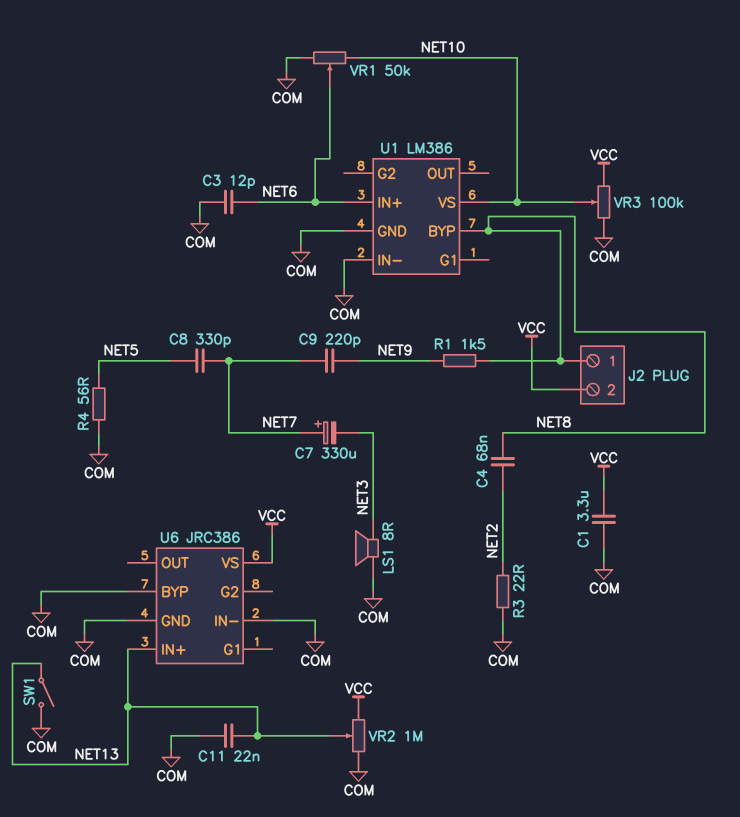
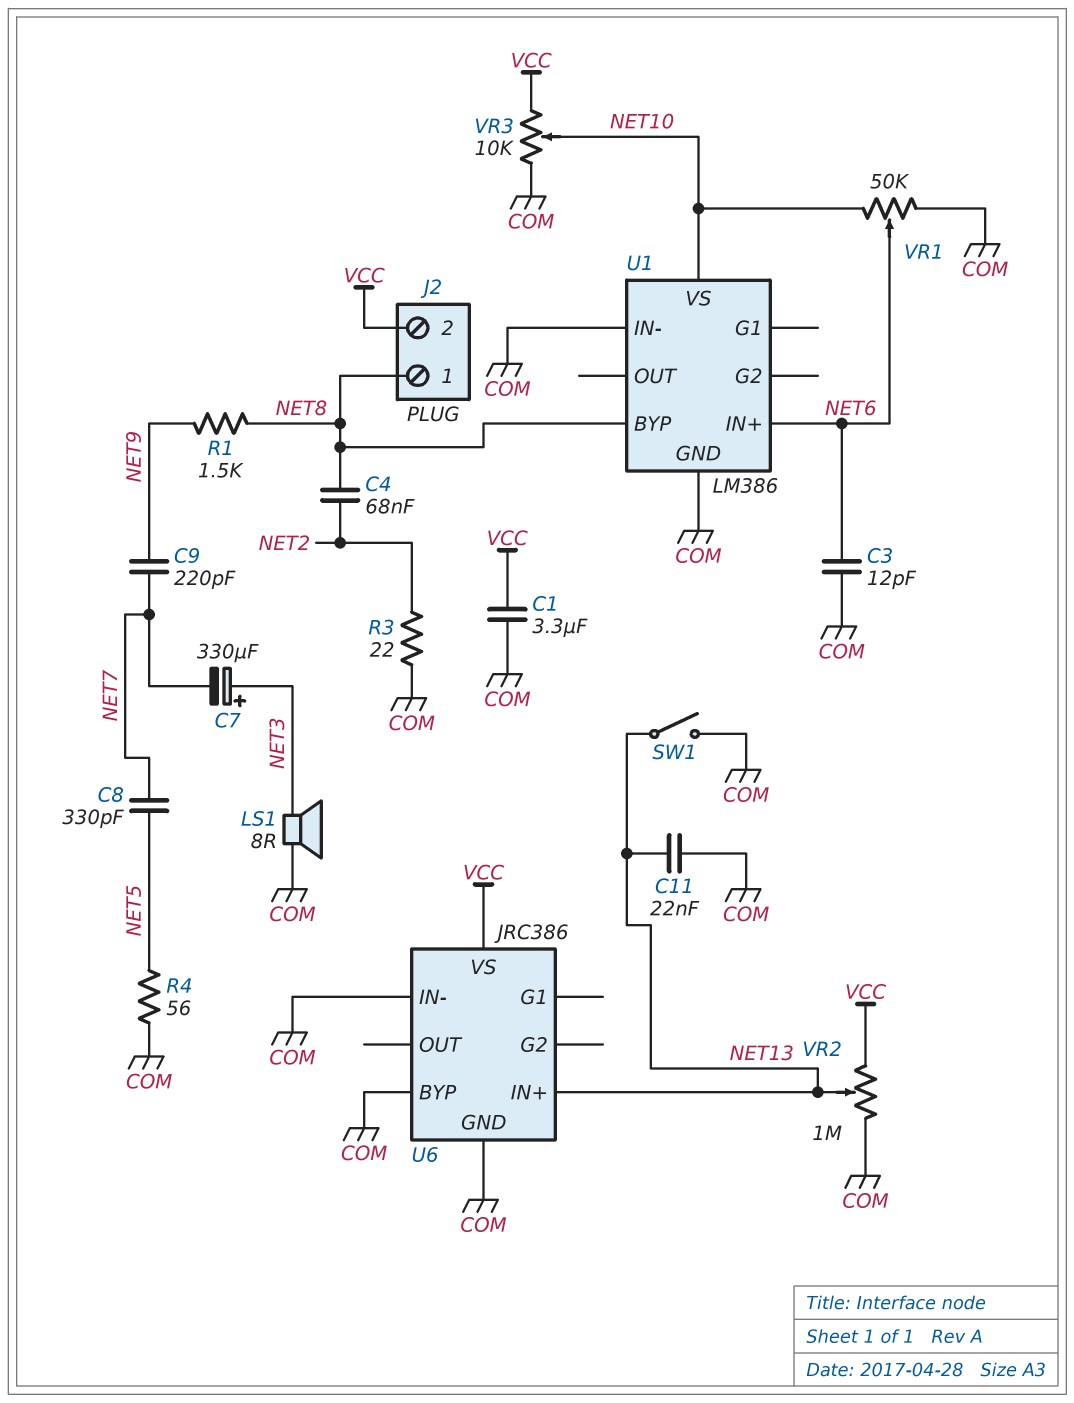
C7: 330uF (plus NET7, minus NET3) -> 330uF (plus NET3, minus NET7)
VR3: 100k (COM, VCC, wiper NET10) -> 10k (COM, VCC, wiper NET10)

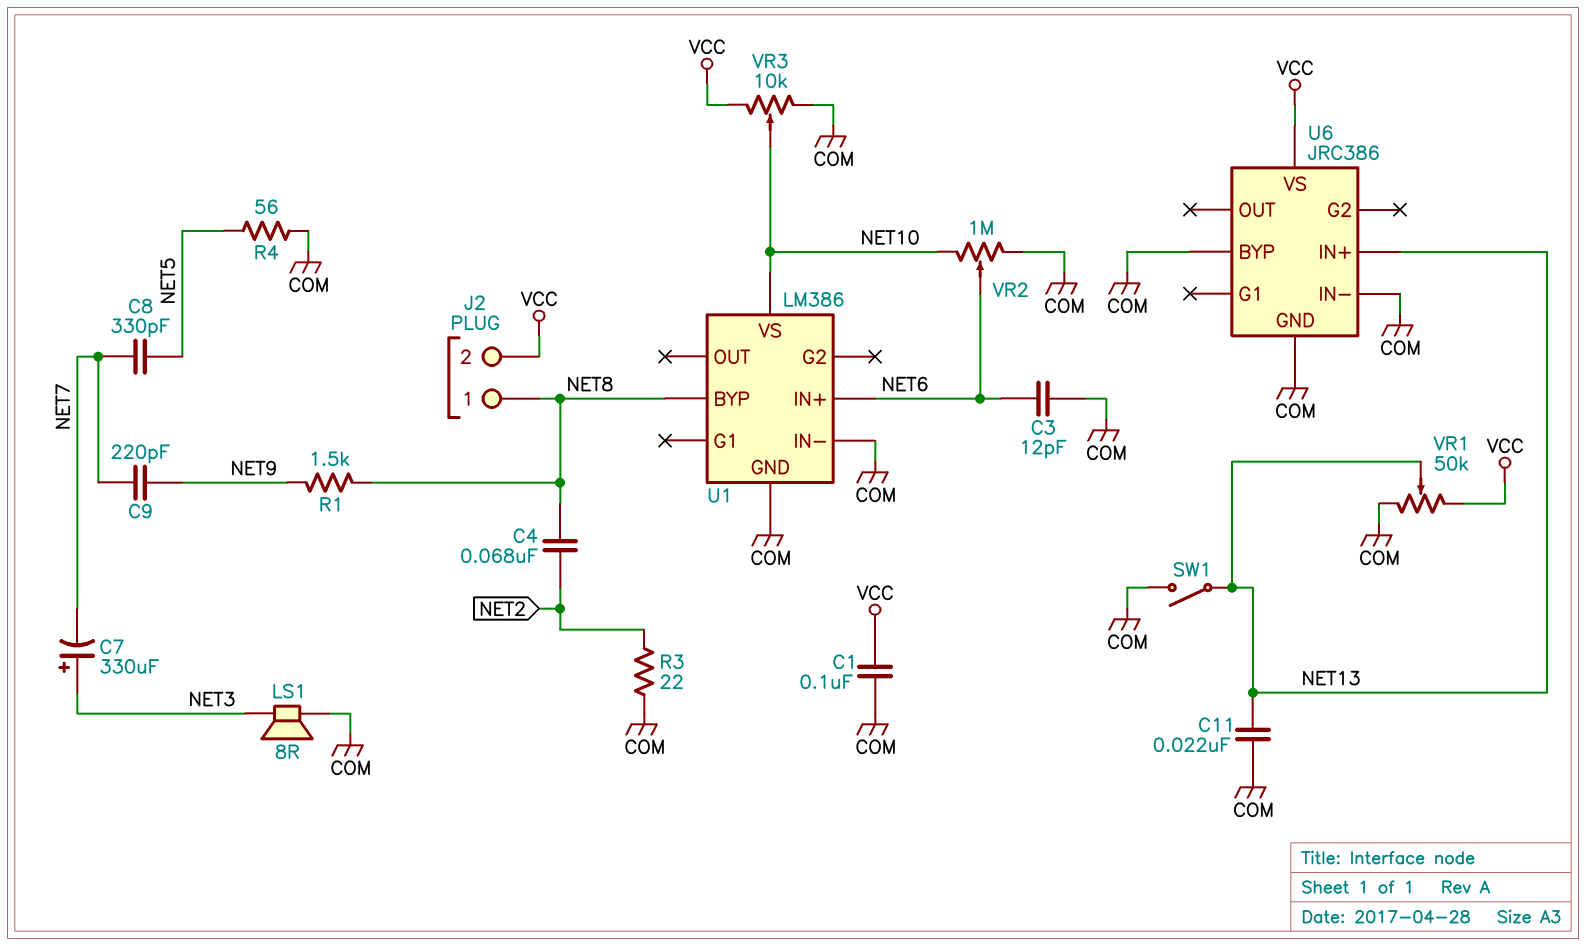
C1: 3.3uF (COM, VCC) -> 100nF (COM, VCC)
VR1: 50k (COM, NET10, wiper NET6) -> 50k (COM, VCC, wiper NET13)
VR2: 1M (COM, VCC, wiper NET13) -> 1M (COM, NET10, wiper NET6)

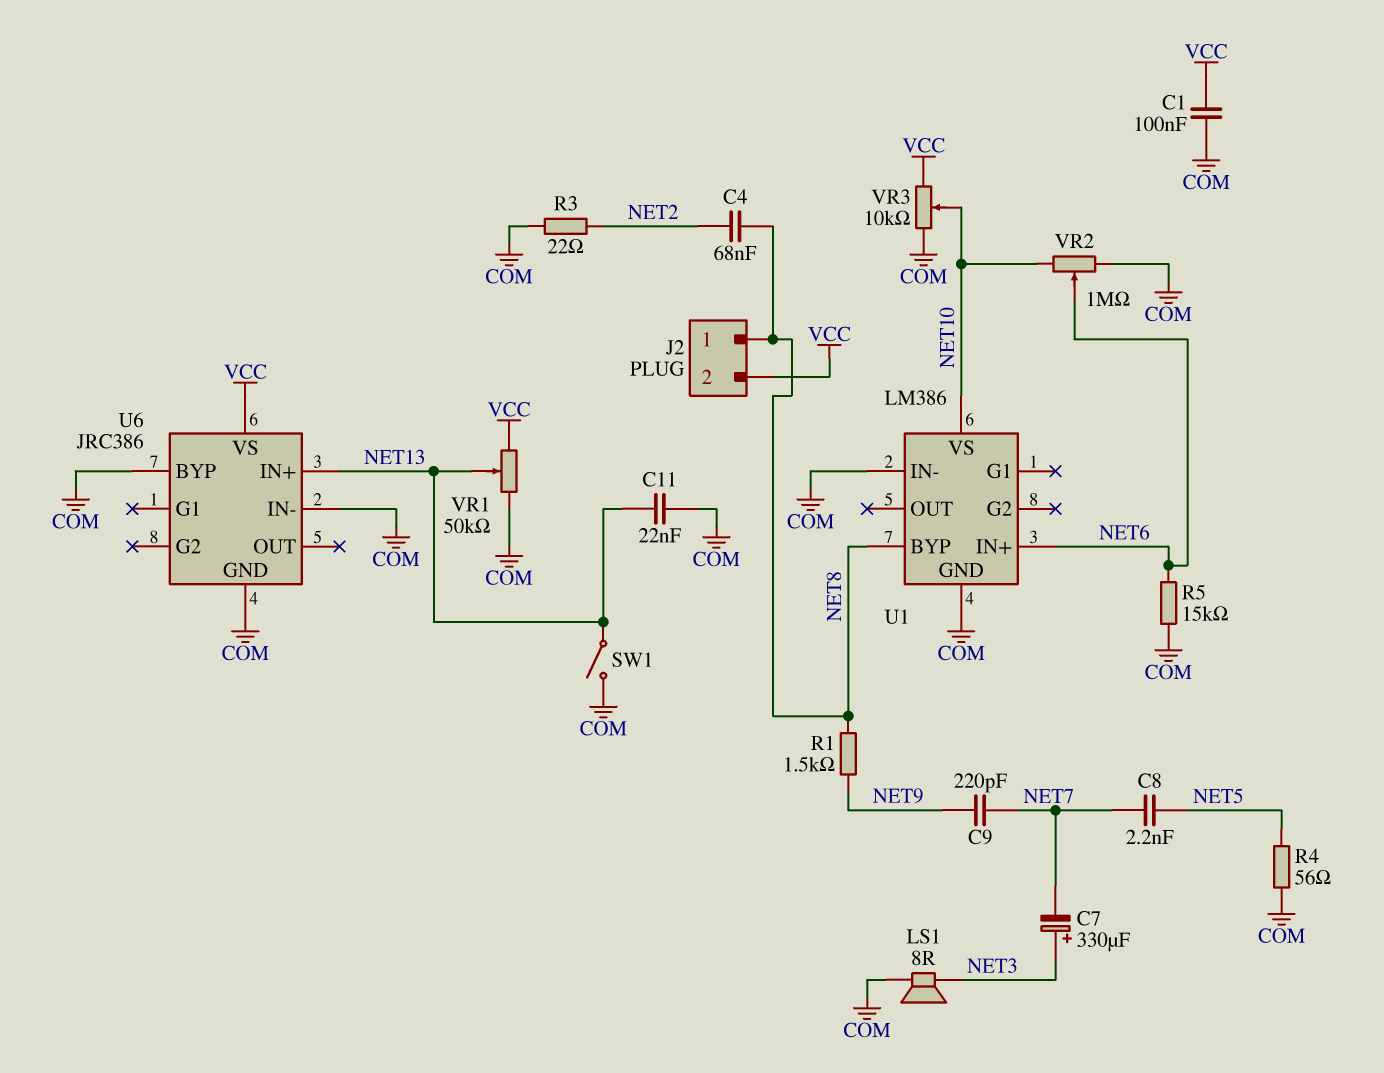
C3: 12pF (COM, NET6) -> none
C8: 330pF (NET5, NET7) -> 2.2nF (NET5, NET7)
R5: none -> 15k (COM, NET6)

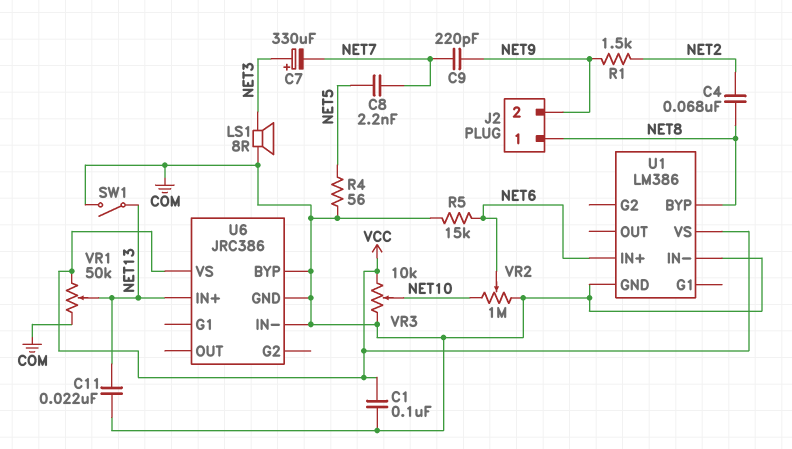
J2 pin 2: VCC -> NET9
R1: 1.5k (NET8, NET9) -> 1.5k (NET2, NET9)
R3: 22 (COM, NET2) -> none
U1 pin VS: NET10 -> VCC

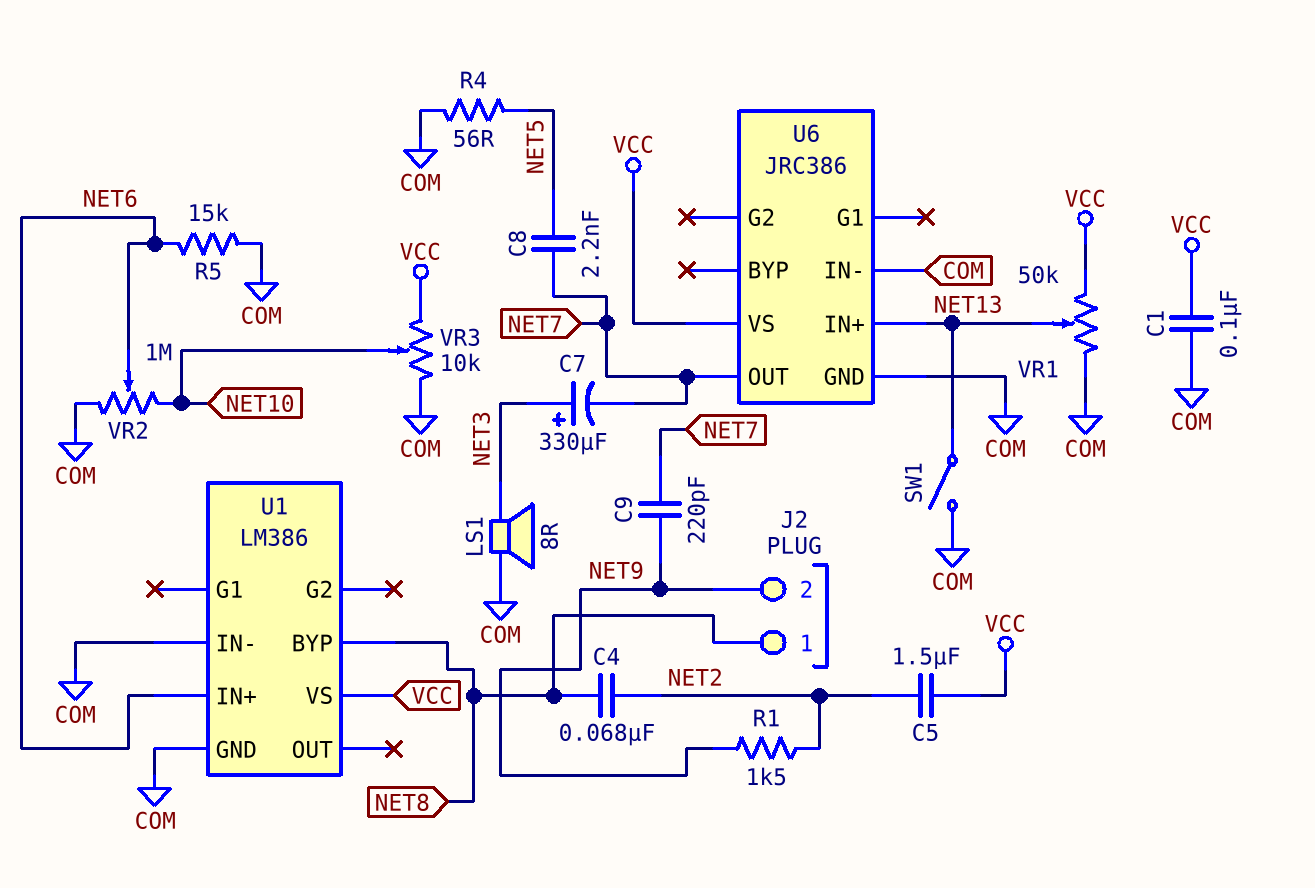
C5: none -> 1.5uF (NET2, VCC)
C11: 22nF (COM, NET13) -> none
U6 pin BYP: COM -> none
U6 pin OUT: none -> NET7

